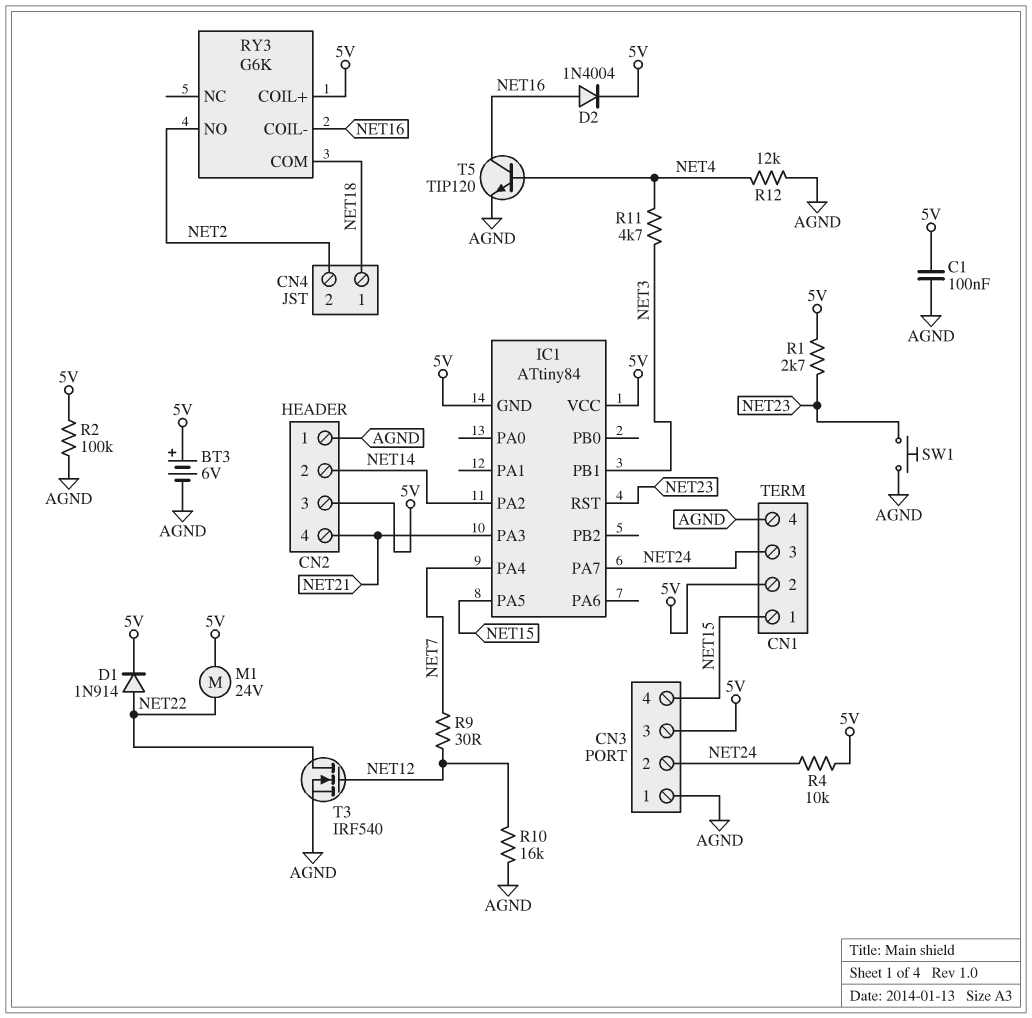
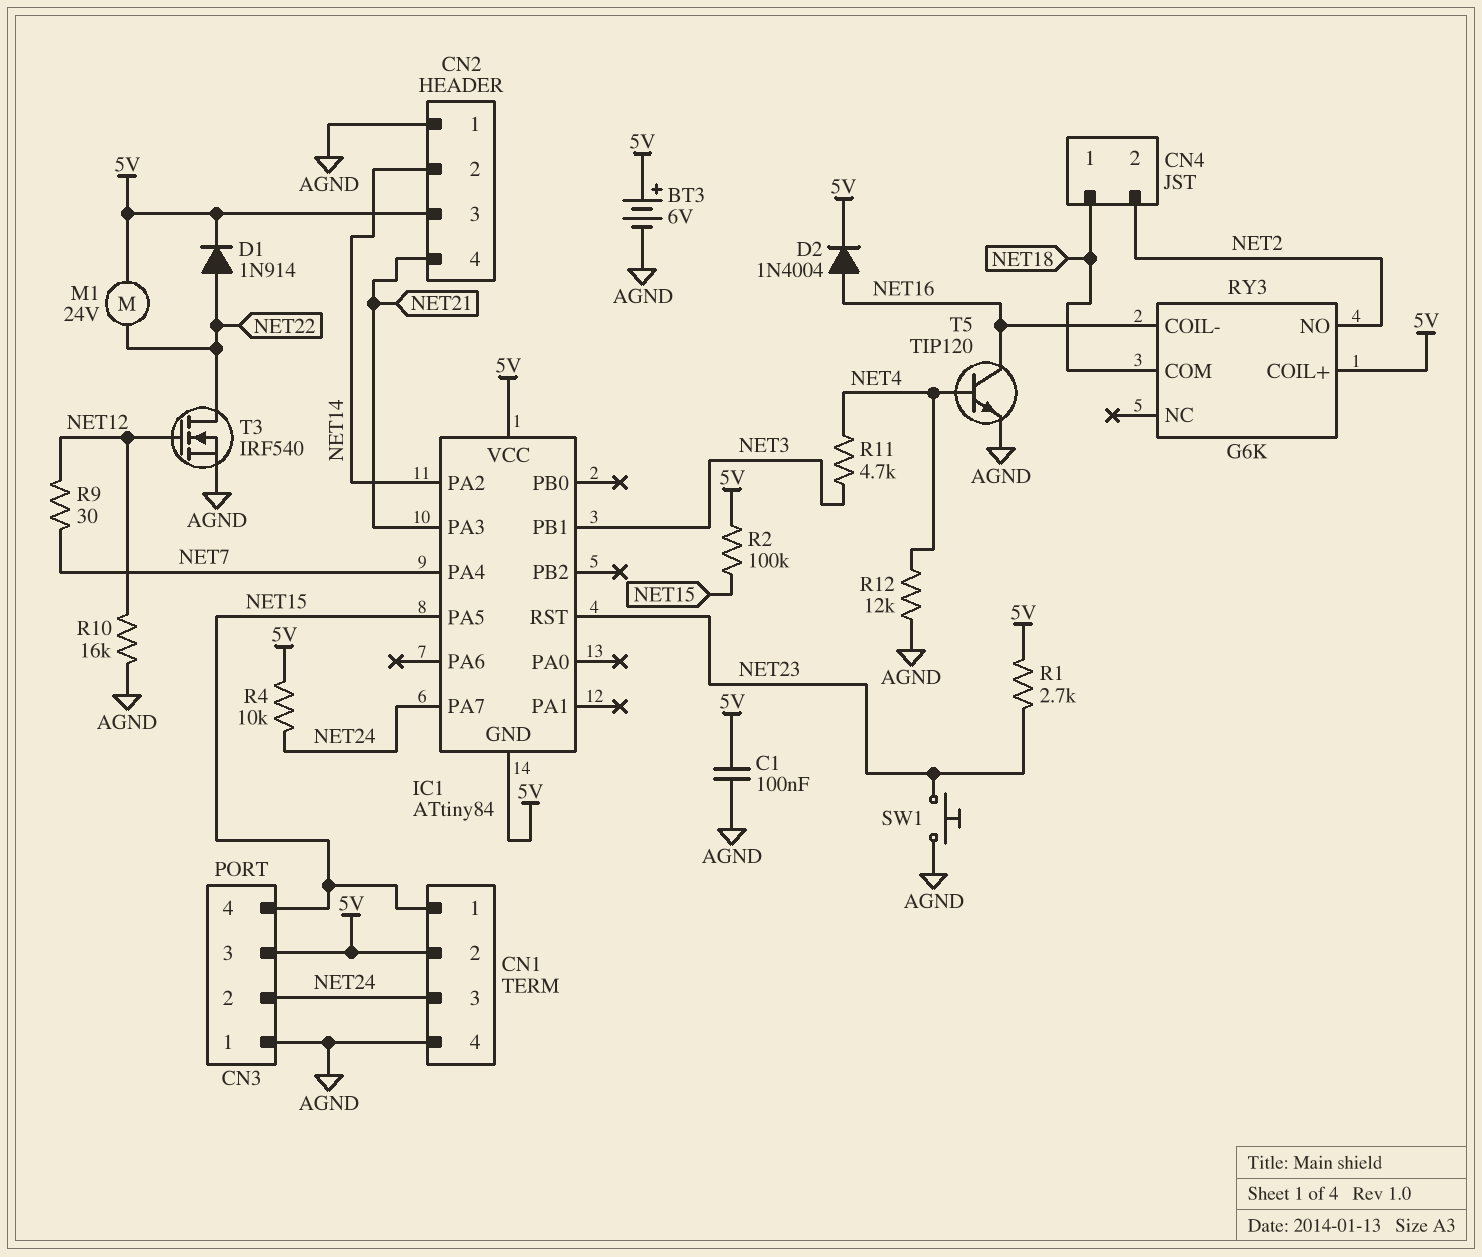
R2: 100k (5V, AGND) -> 100k (5V, NET15)

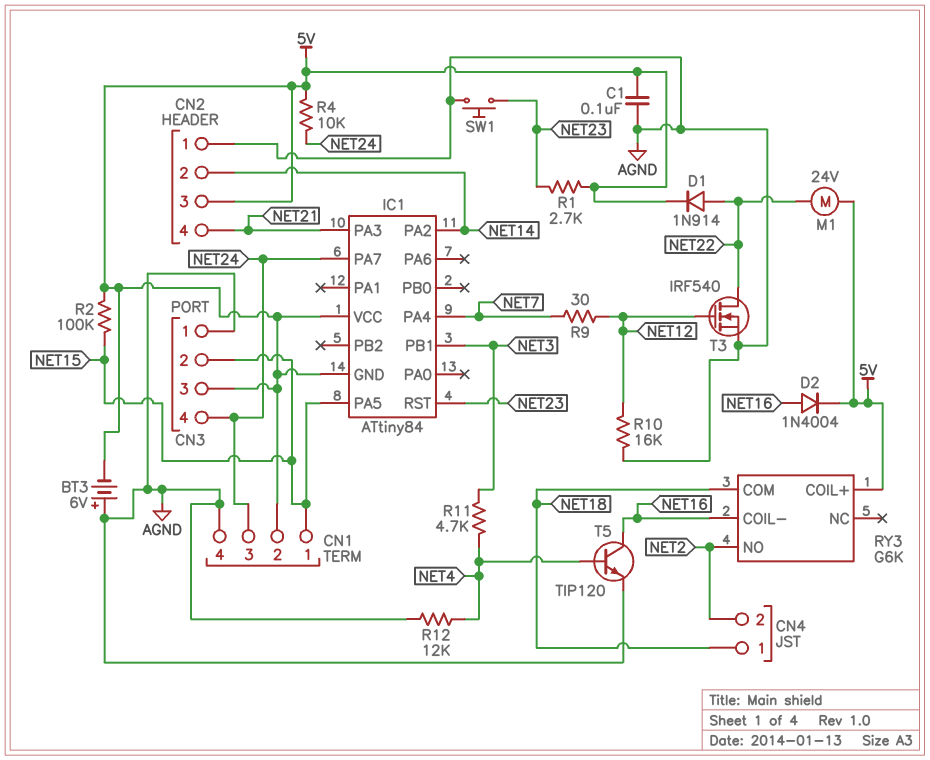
BT3: 6V (plus 5V, minus AGND) -> 6V (plus AGND, minus 5V)
CN3 pin 2: NET24 -> NET15
CN3 pin 4: NET15 -> NET24

